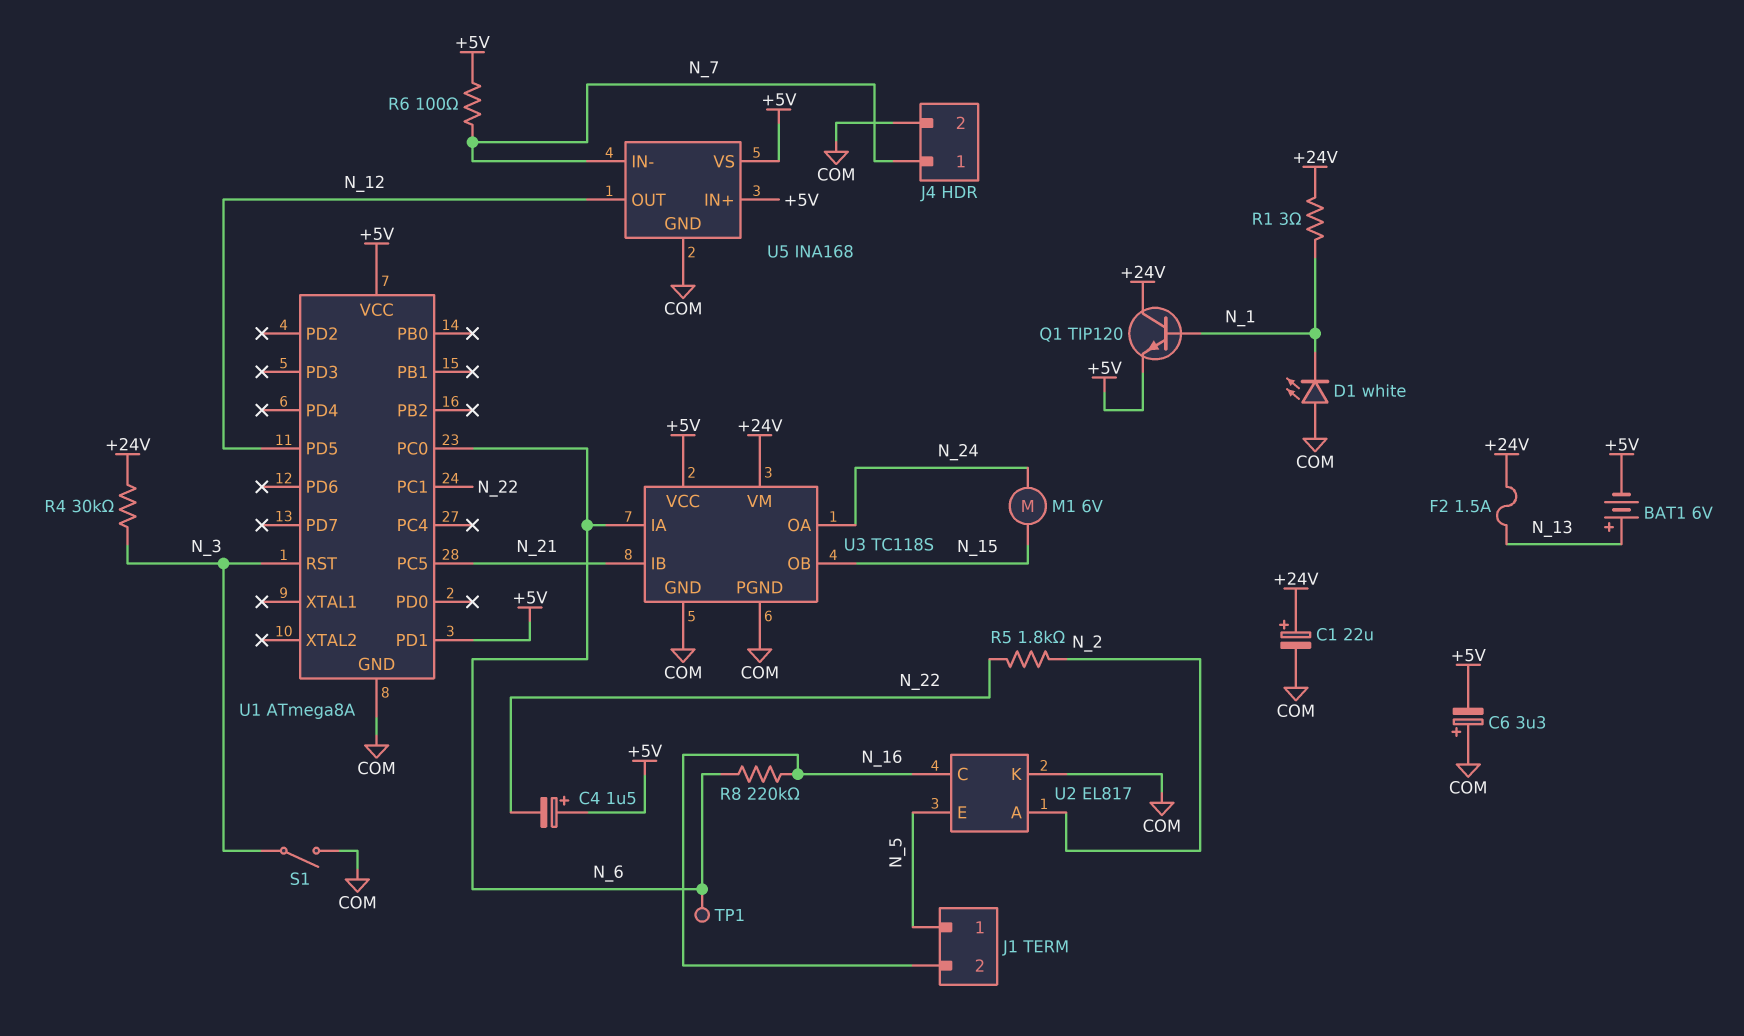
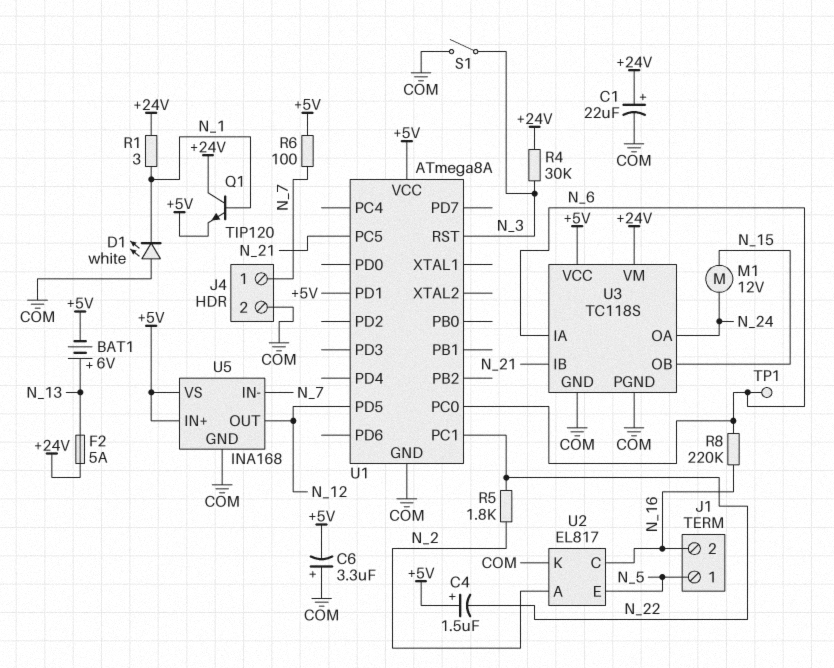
F2: 1.5A (+24V, N_13) -> 5A (+24V, N_13)
M1: motor 6V (N_15, N_24) -> motor 12V (N_15, N_24)

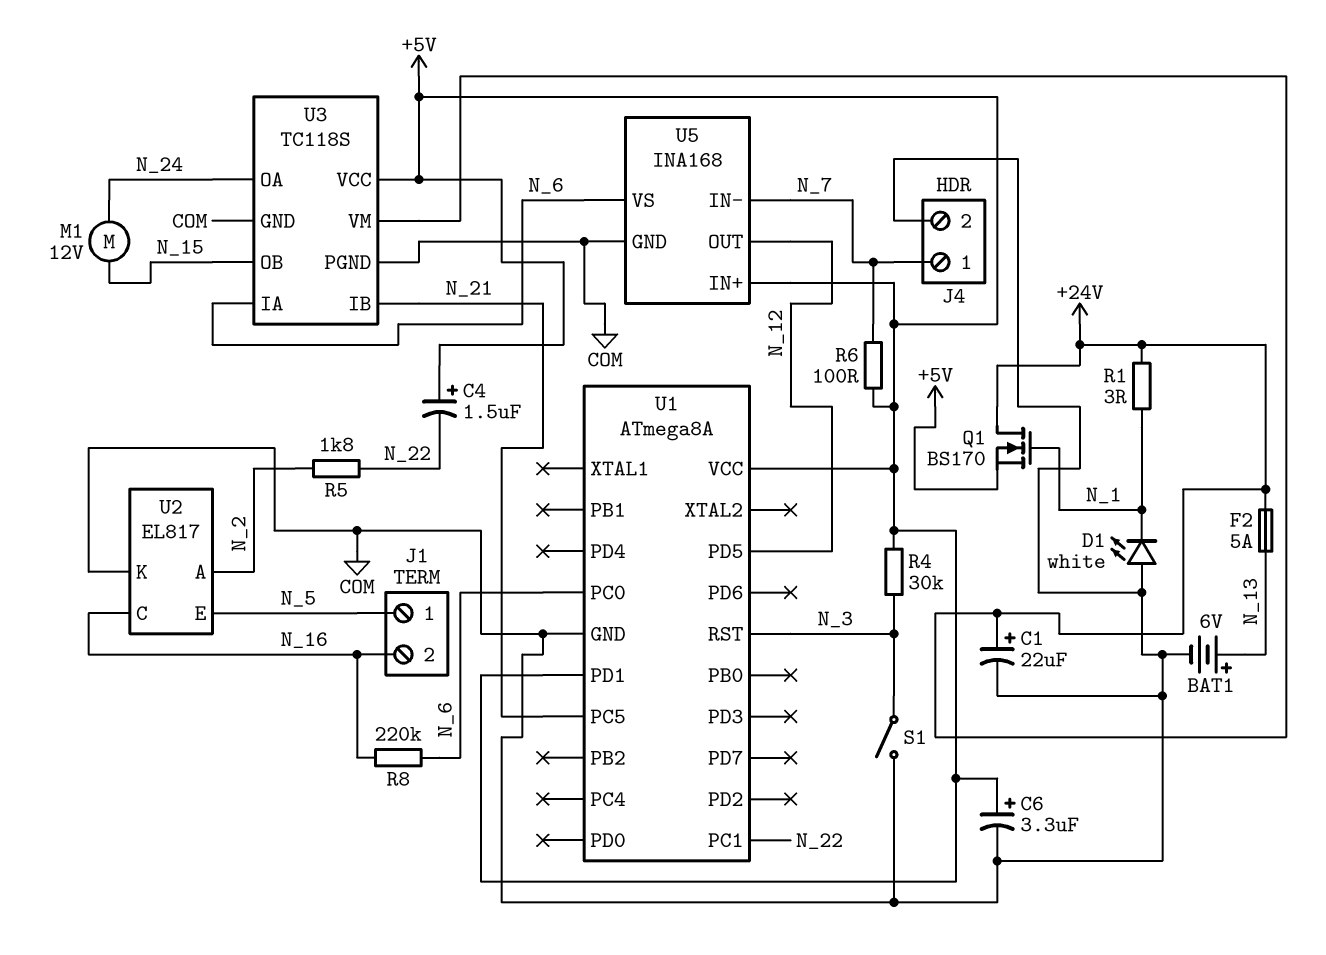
BAT1: 6V (plus N_13, minus +5V) -> 6V (plus N_13, minus COM)
C6: 3.3uF (plus COM, minus +5V) -> 3.3uF (plus +5V, minus COM)
Q1: NPN TIP120 (B N_1, C +24V, E +5V) -> NMOS BS170 (G N_1, D +24V, S +5V)
R4: 30k (+24V, N_3) -> 30k (+5V, N_3)
TP1: test point (N_6) -> none
U5 pin VS: +5V -> N_6

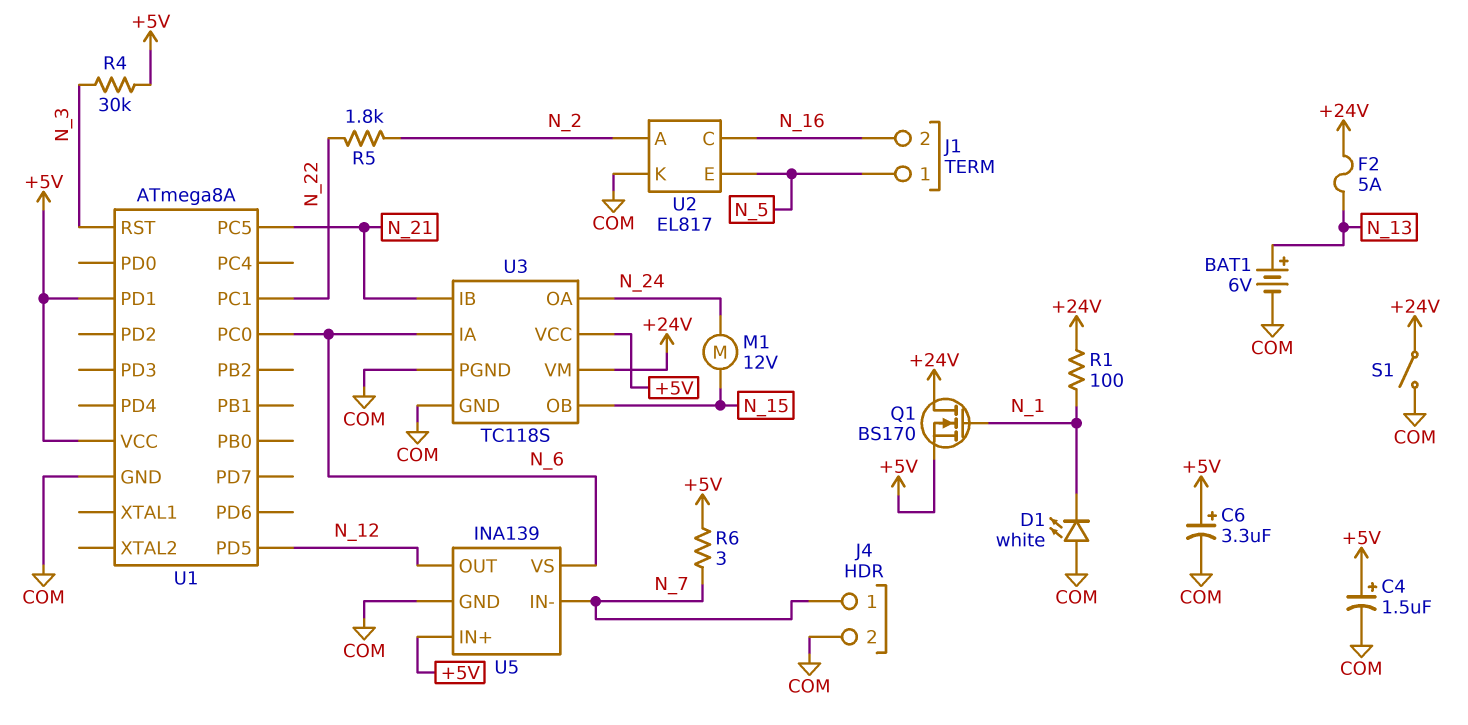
C1: 22uF (plus +24V, minus COM) -> none
C4: 1.5uF (plus +5V, minus N_22) -> 1.5uF (plus +5V, minus COM)
R1: 3 (+24V, N_1) -> 100 (+24V, N_1)
R6: 100 (+5V, N_7) -> 3 (+5V, N_7)
R8: 220k (N_6, N_16) -> none
S1: switch (COM, N_3) -> switch (+24V, COM)
U5: INA168 -> INA139

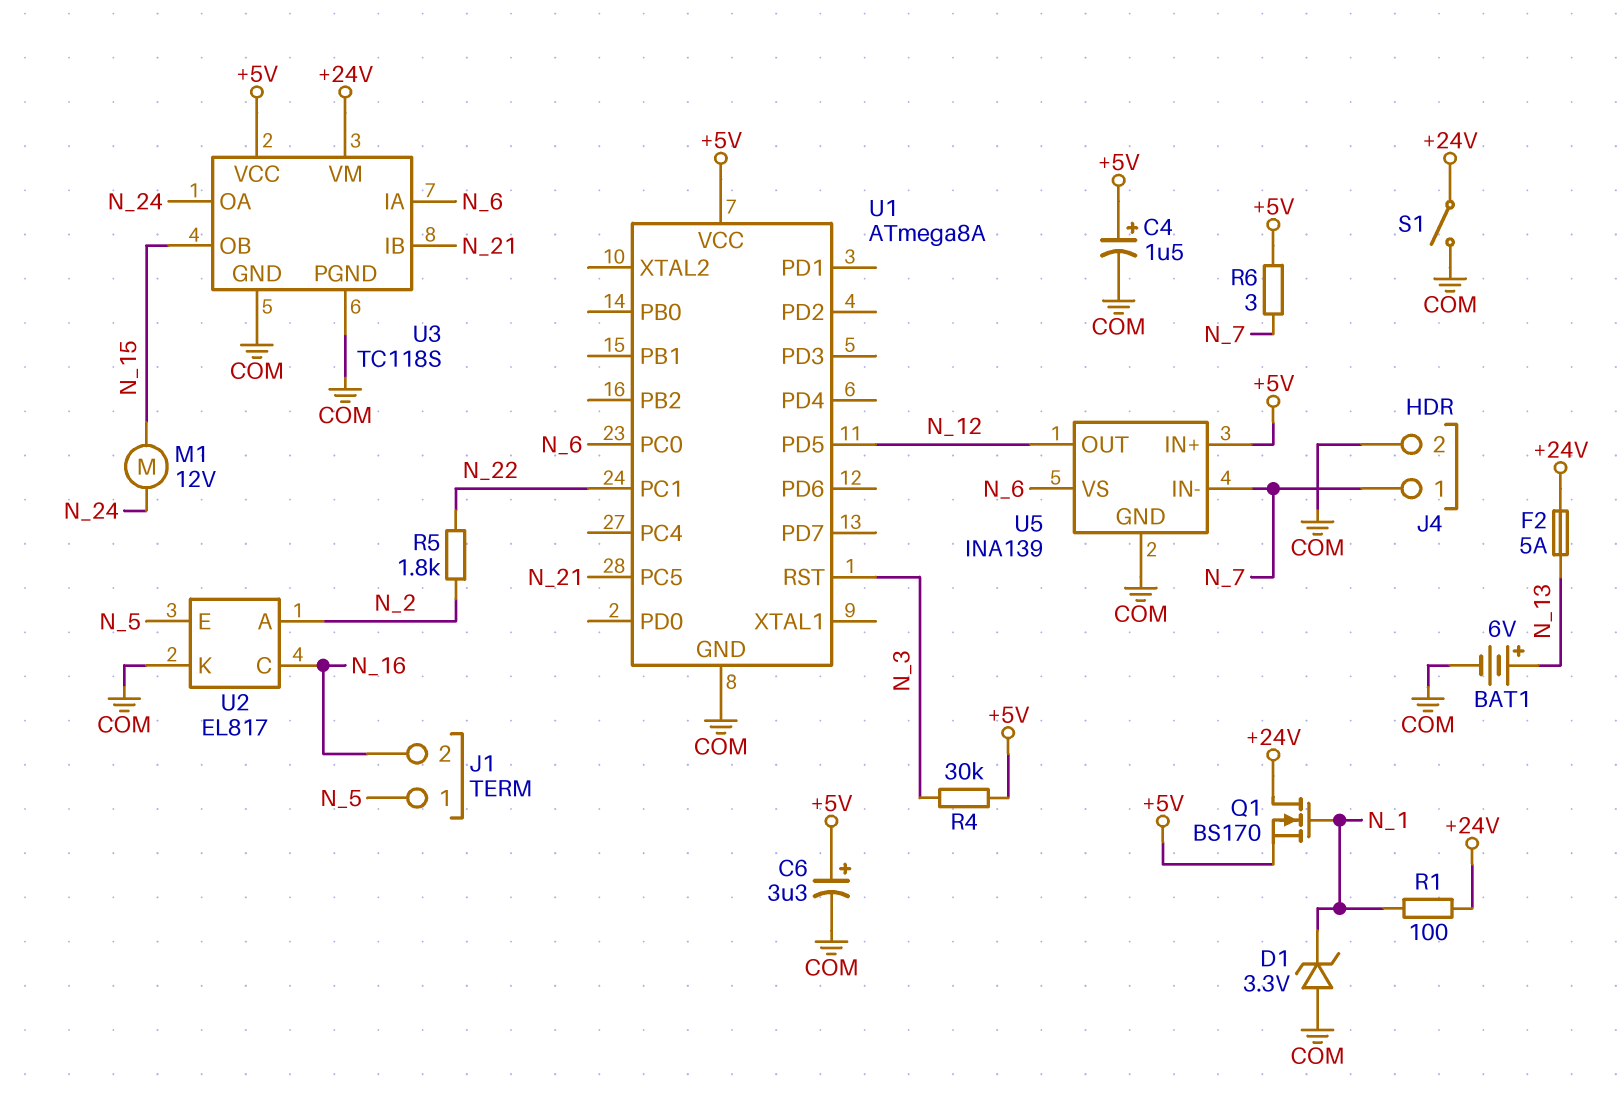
D1: LED white (A COM, K N_1) -> zener 3.3V (A COM, K N_1)
U1 pin PD1: +5V -> none

